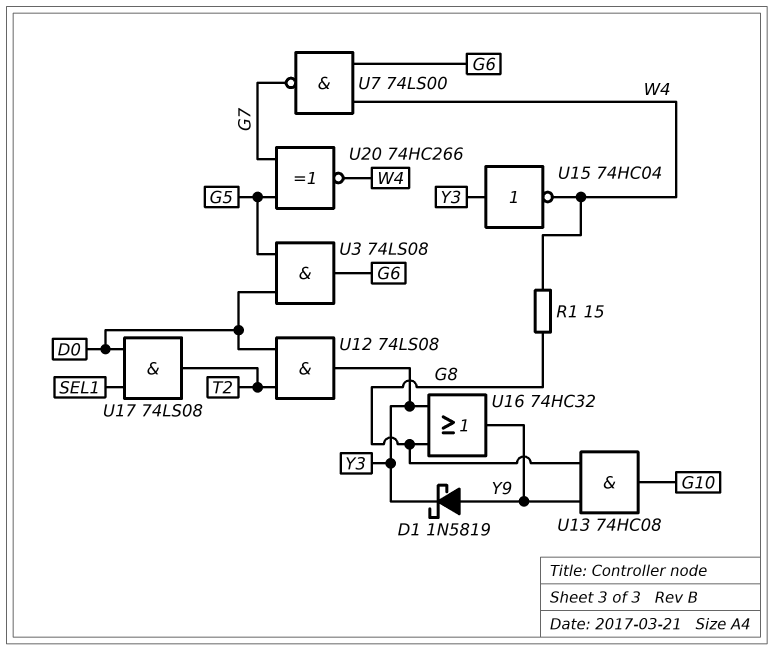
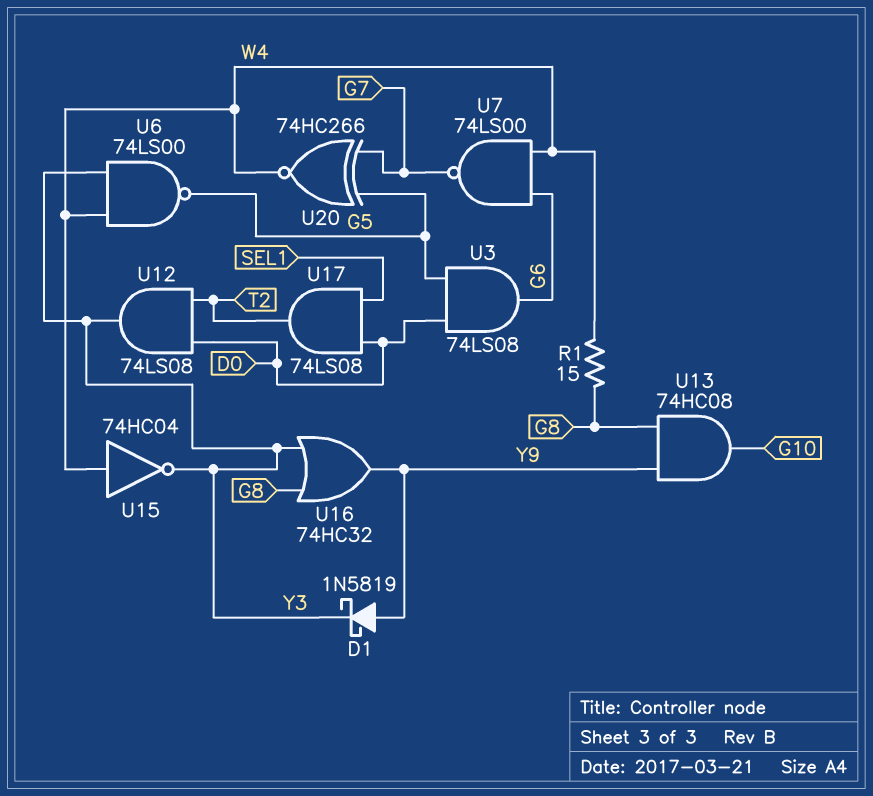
U6: none -> NAND 74LS00 (in W4, in Y3, out G5)
U15: NOT 74HC04 (in Y3, out W4) -> NOT 74HC04 (in W4, out Y3)

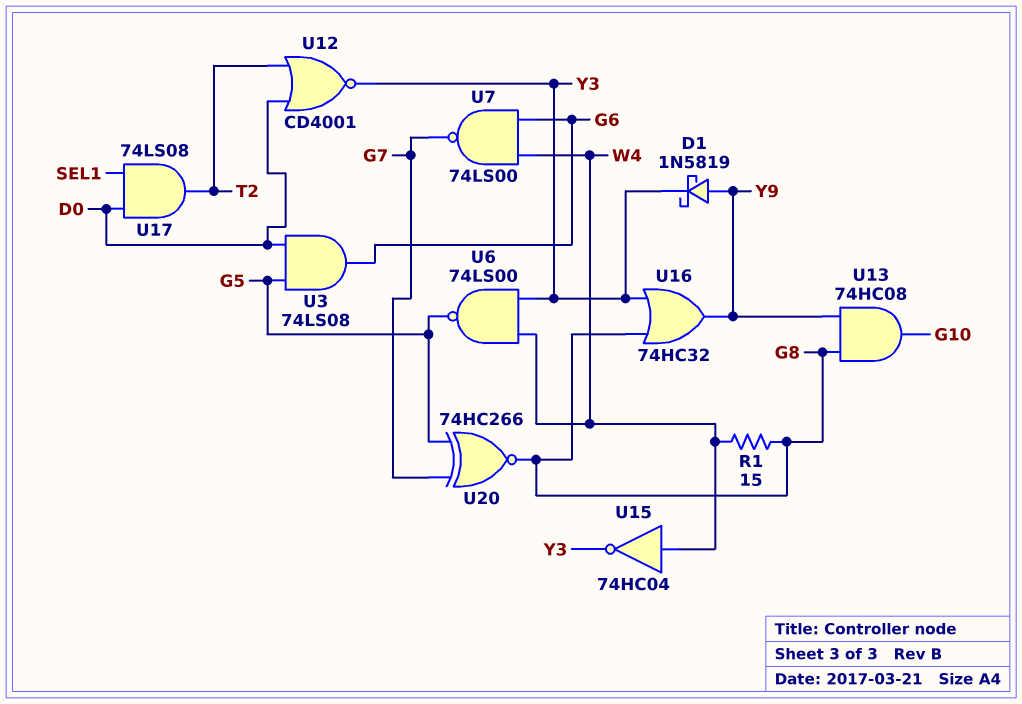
U12: AND 74LS08 (in D0, in T2, out Y3) -> NOR CD4001 (in D0, in T2, out Y3)
U20: XNOR 74HC266 (in G5, in G7, out W4) -> XNOR 74HC266 (in G5, in G7, out G8)

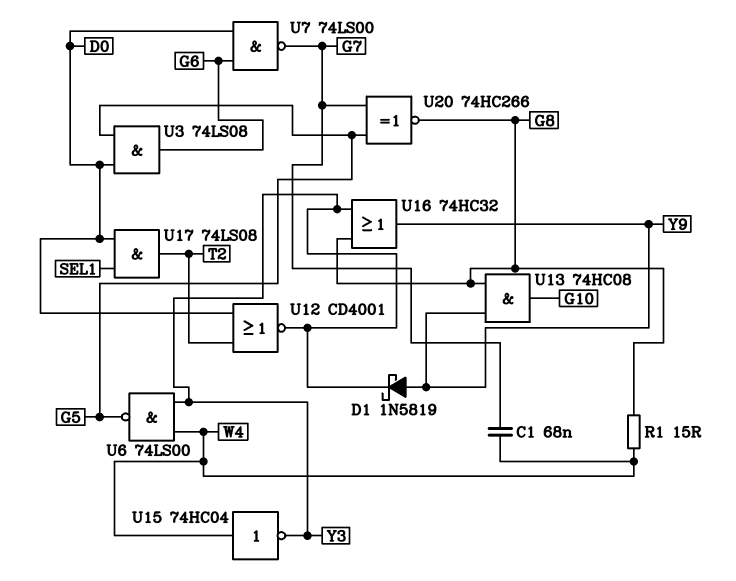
C1: none -> 68nF (G7, W4)
U7: NAND 74LS00 (in G6, in W4, out G7) -> NAND 74LS00 (in D0, in G6, out G7)

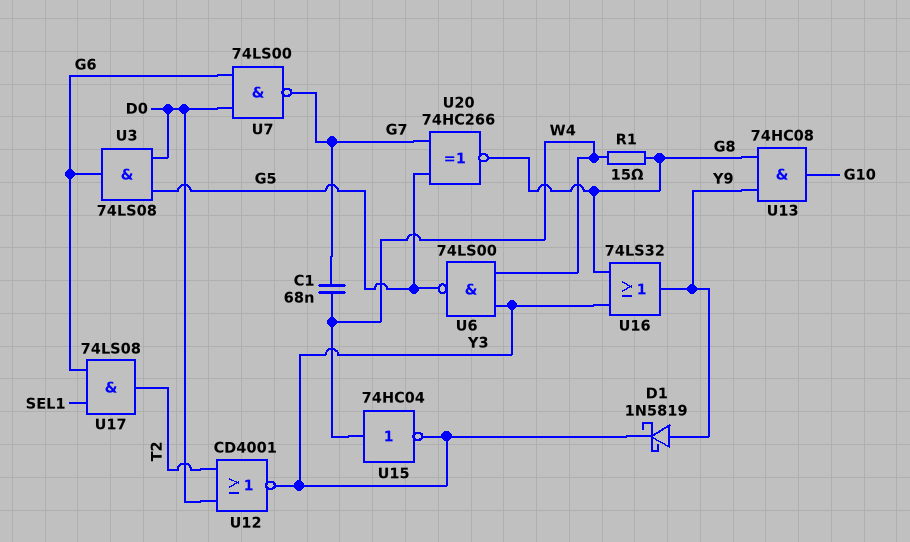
U16: OR 74HC32 (in G8, in Y3, out Y9) -> OR 74LS32 (in G8, in Y3, out Y9)
U17: AND 74LS08 (in D0, in SEL1, out T2) -> AND 74LS08 (in G6, in SEL1, out T2)

